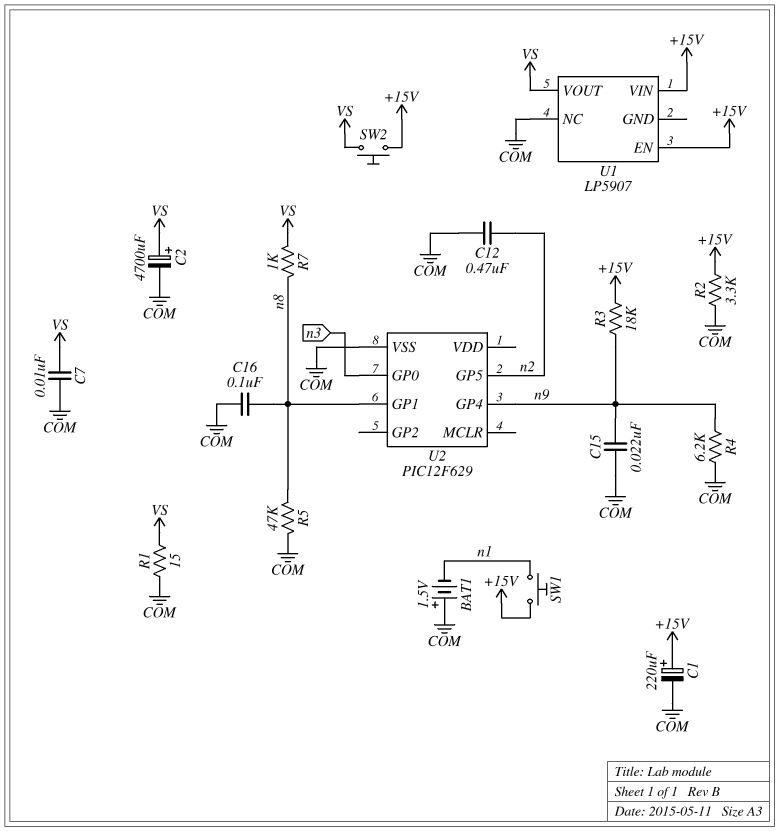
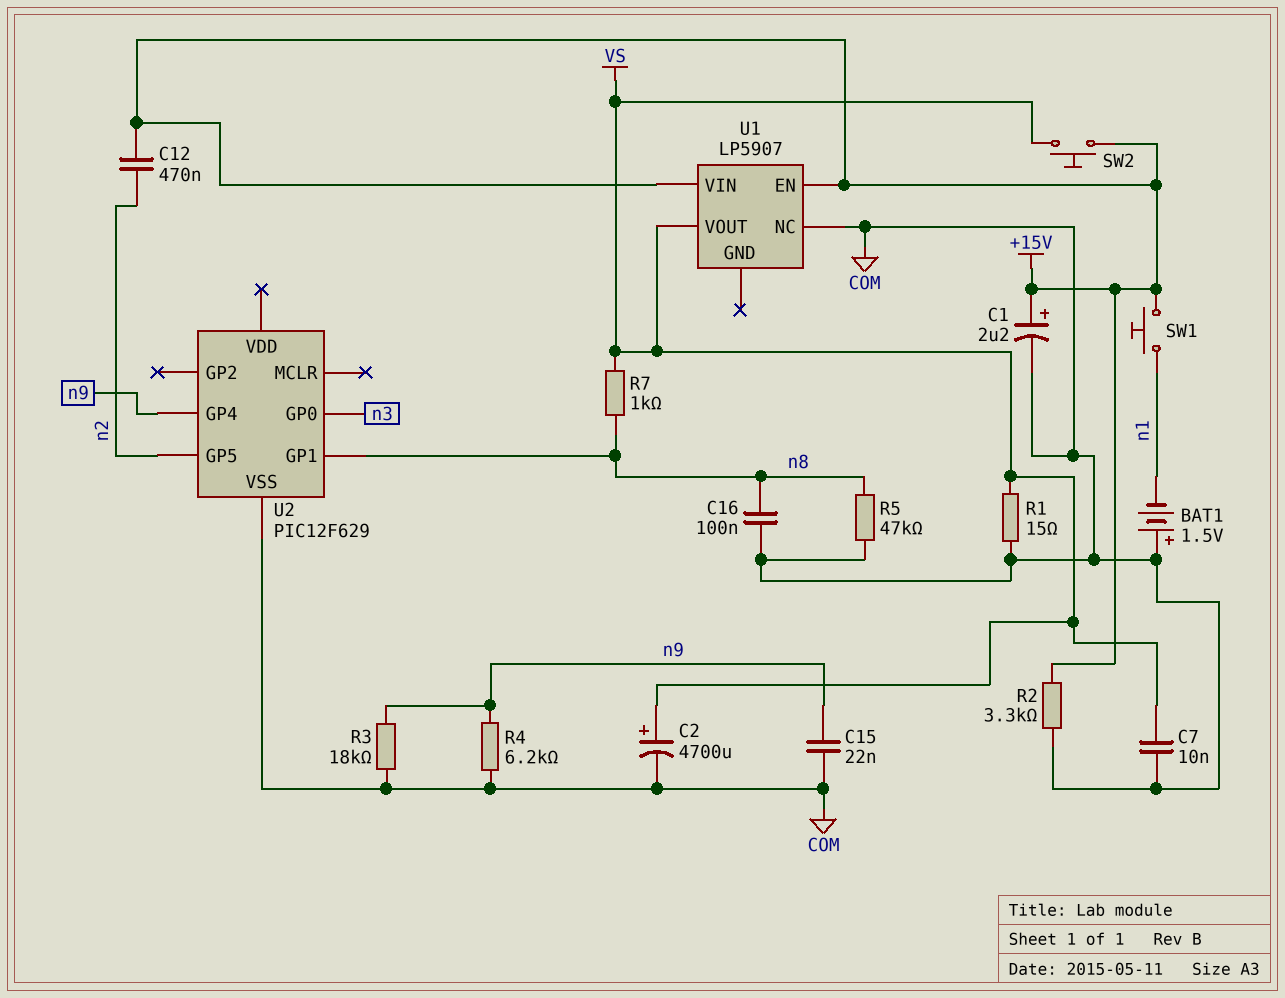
C1: 220uF (plus +15V, minus COM) -> 2.2uF (plus +15V, minus COM)
C12: 470nF (COM, n2) -> 470nF (+15V, n2)
R3: 18k (+15V, n9) -> 18k (COM, n9)

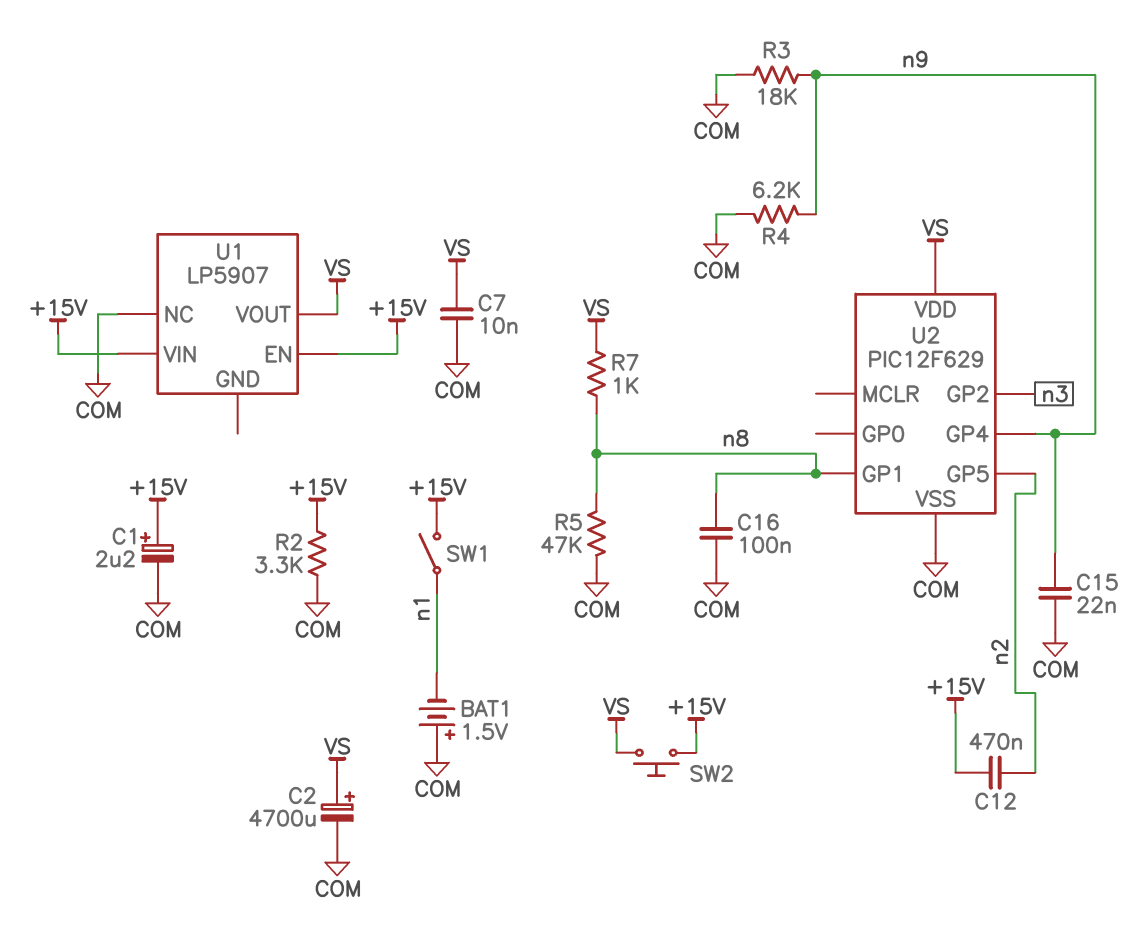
R1: 15 (COM, VS) -> none
SW1: button (+15V, n1) -> switch (+15V, n1)
U2 pin GP0: n3 -> none
U2 pin GP2: none -> n3
U2 pin VDD: none -> VS

